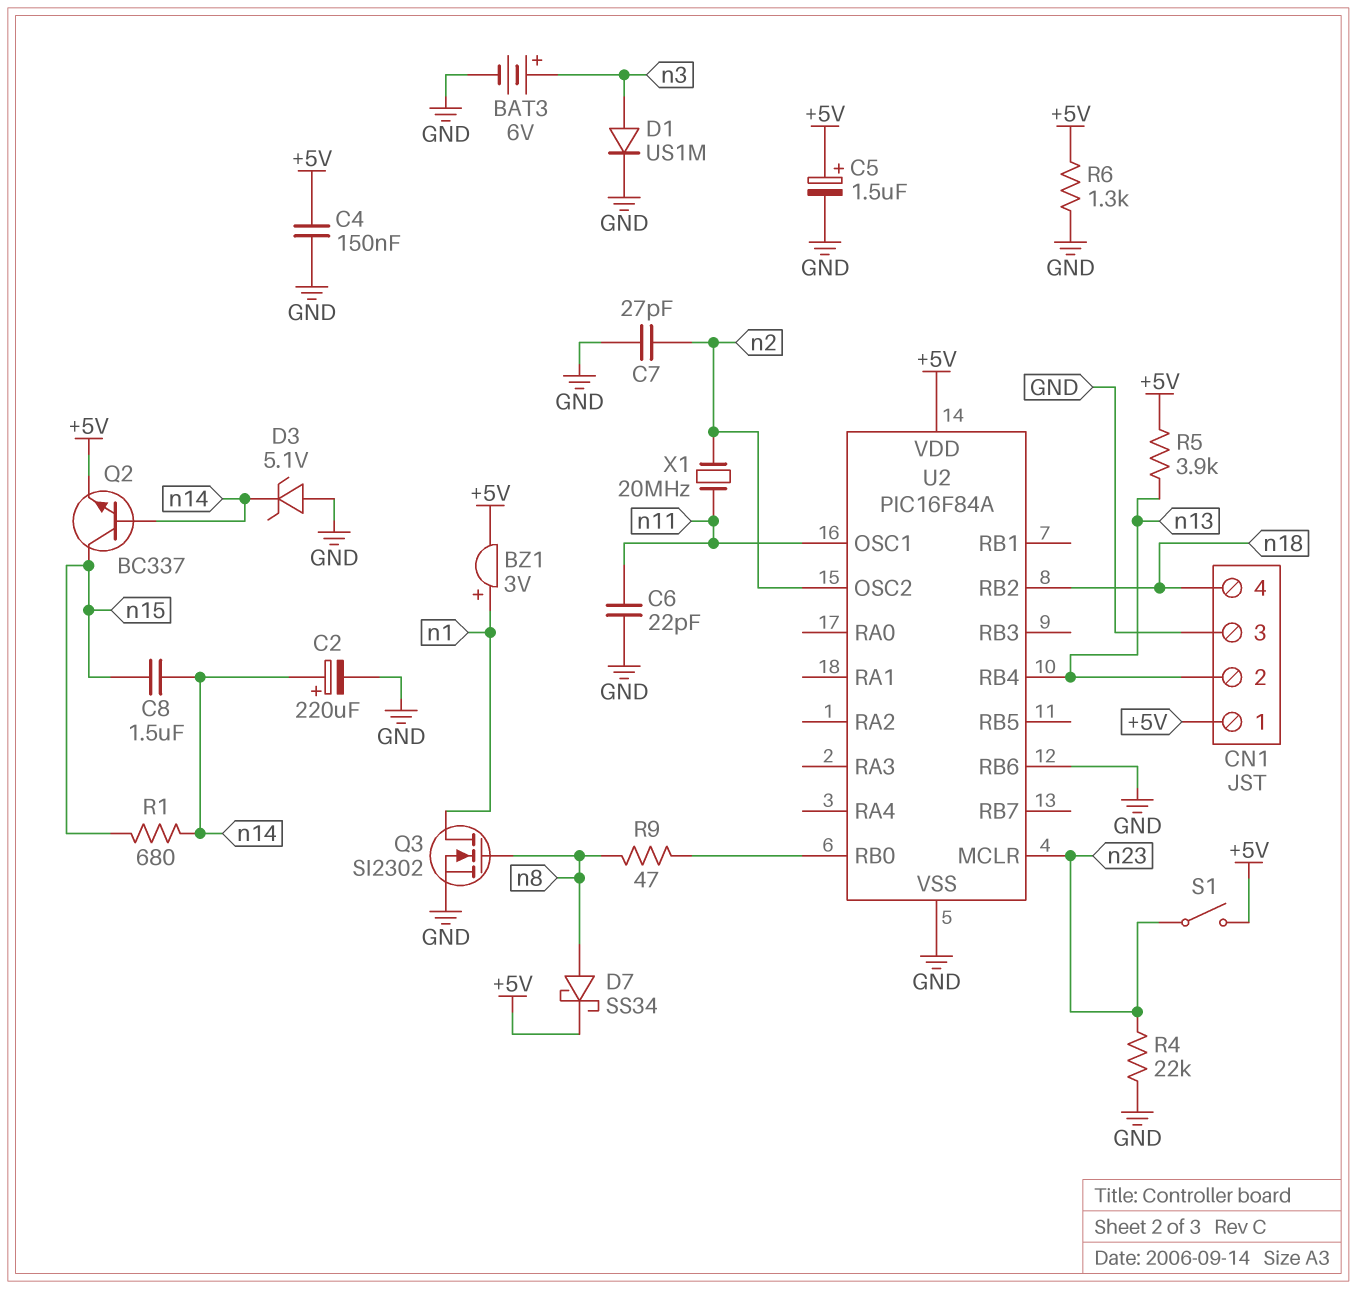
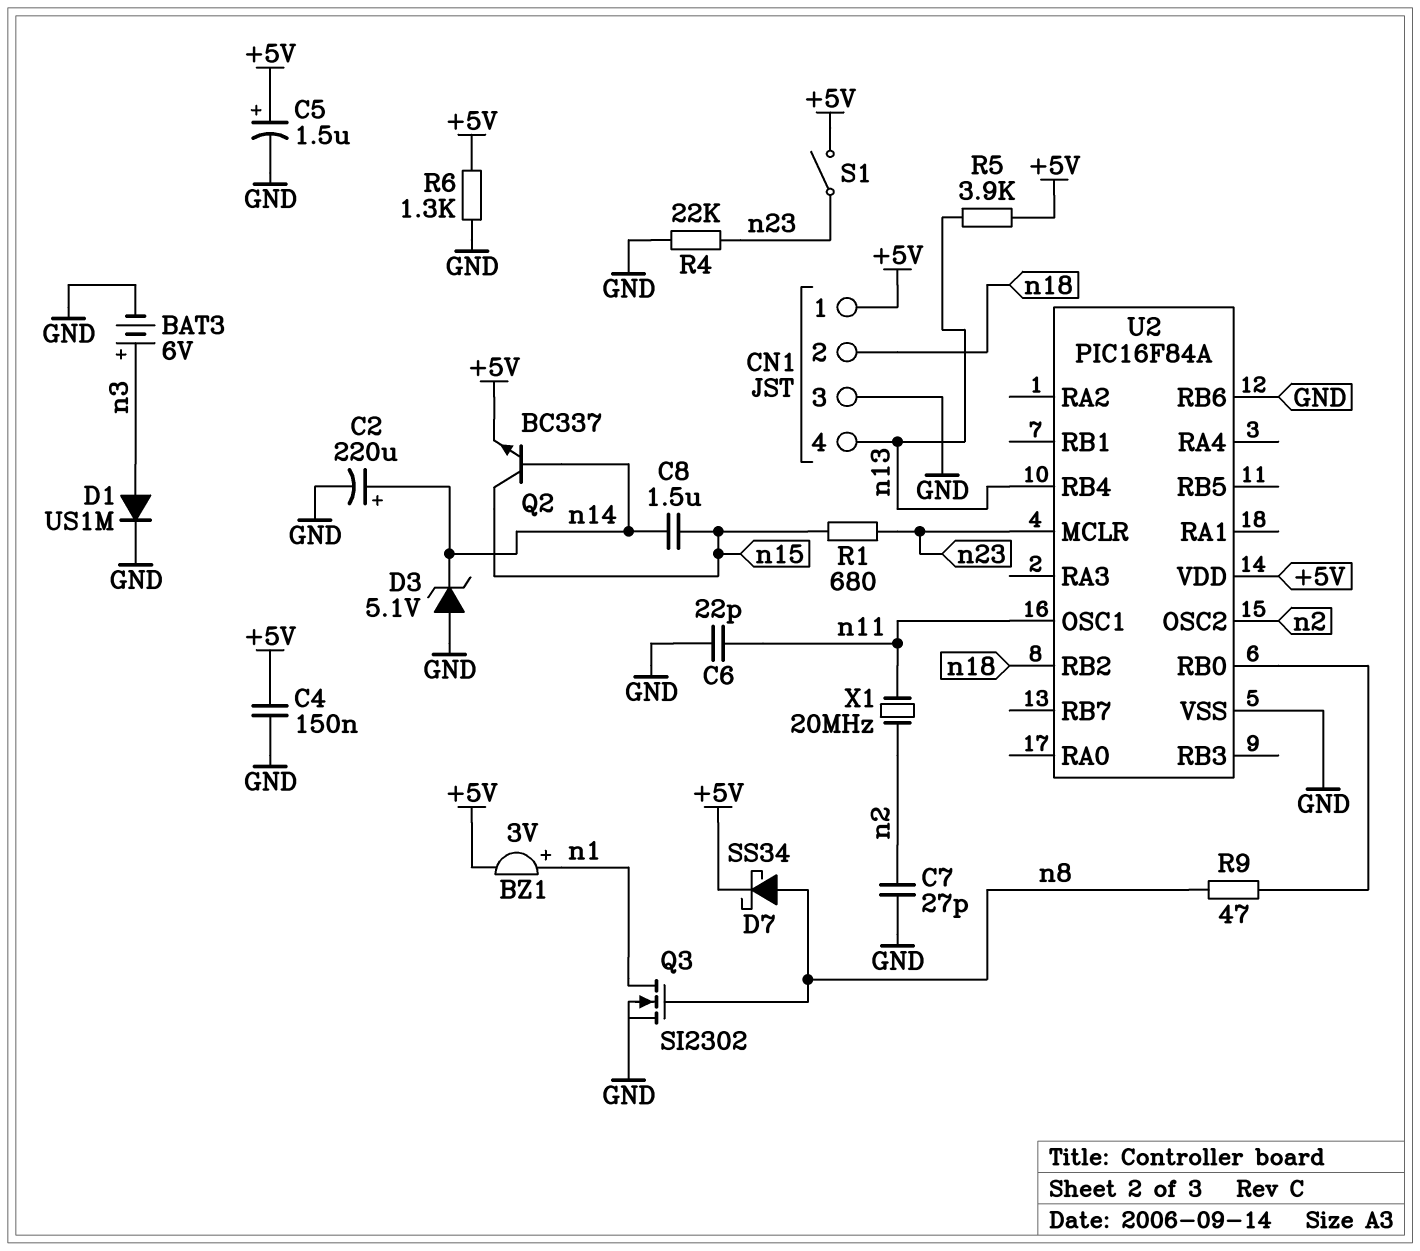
CN1 pin 2: n13 -> n18
CN1 pin 4: n18 -> n13
R1: 680 (n14, n15) -> 680 (n15, n23)

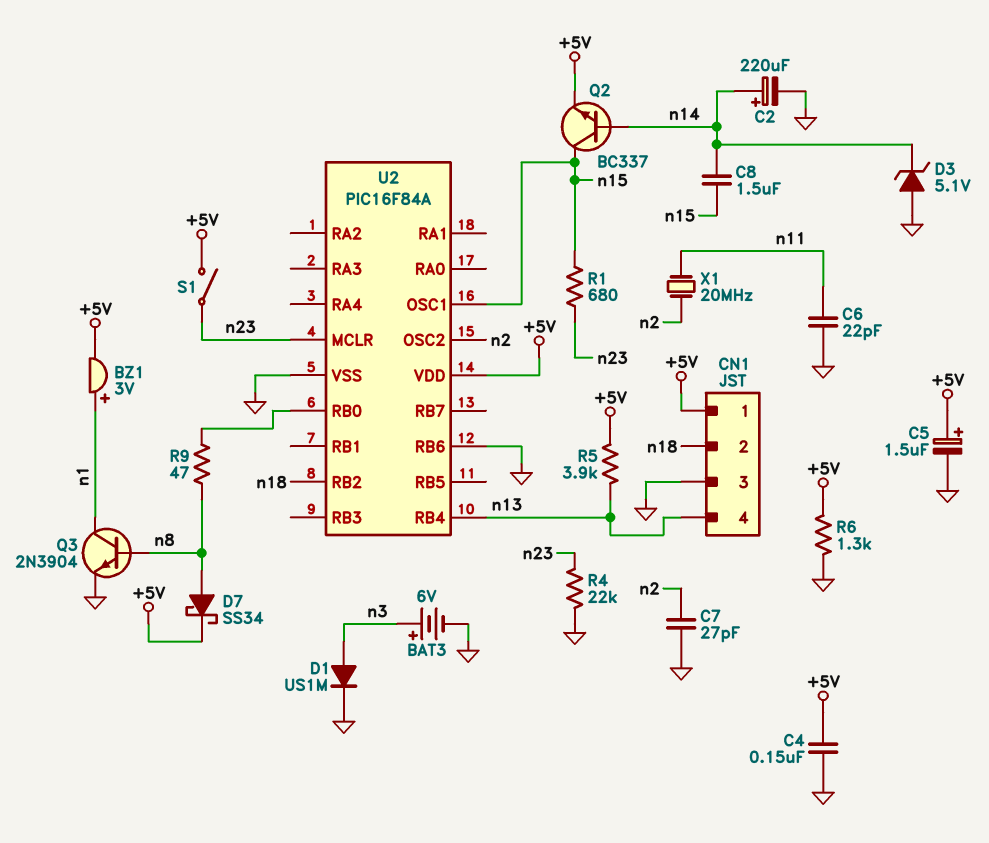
Q3: NMOS SI2302 (G n8, D n1, S GND) -> NPN 2N3904 (B n8, C n1, E GND)
U2 pin OSC1: n11 -> n15

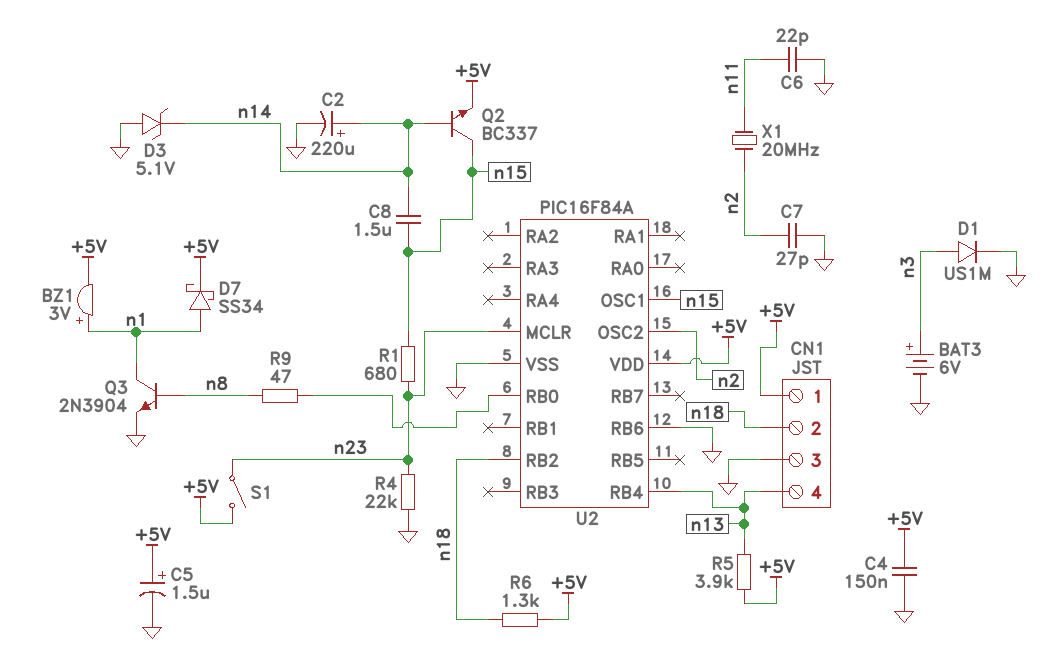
D7: schottky SS34 (A n8, K +5V) -> schottky SS34 (A n1, K +5V)
R6: 1.3k (+5V, GND) -> 1.3k (+5V, n18)

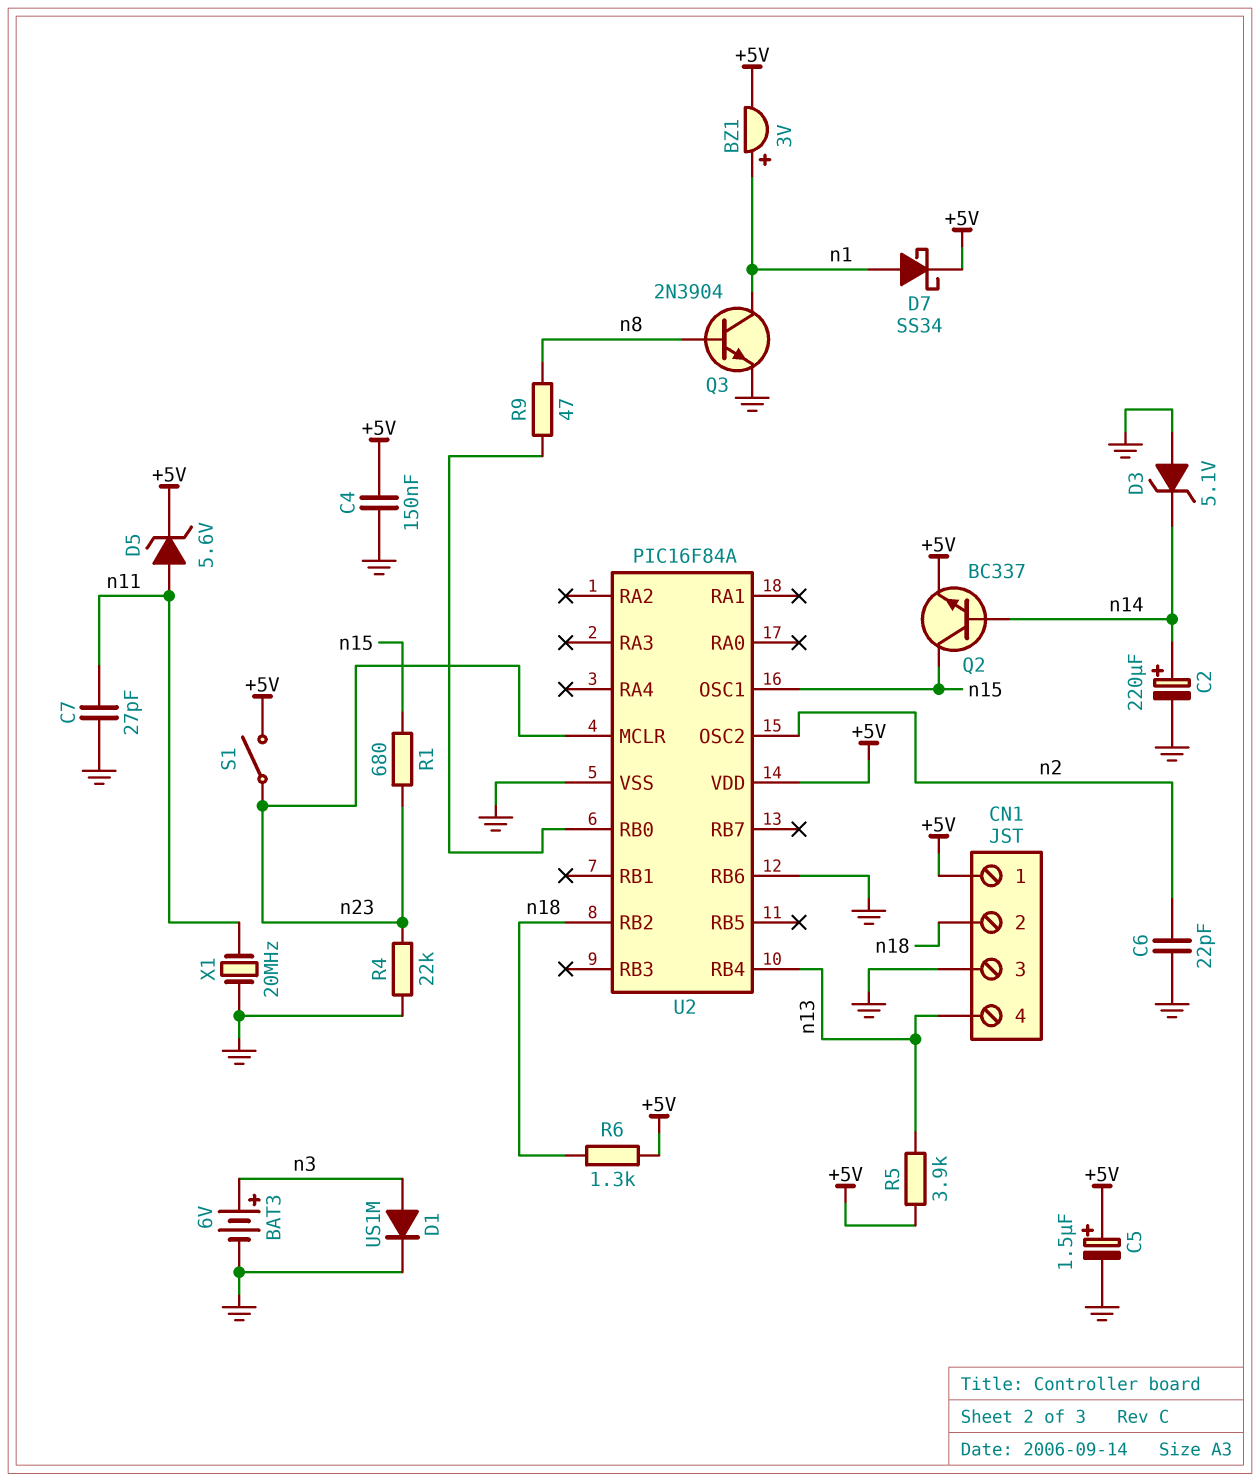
C6: 22pF (GND, n11) -> 22pF (GND, n2)
C7: 27pF (GND, n2) -> 27pF (GND, n11)
C8: 1.5uF (n14, n15) -> none
D5: none -> zener 5.6V (A n11, K +5V)
X1: 20MHz (n2, n11) -> 20MHz (GND, n11)

